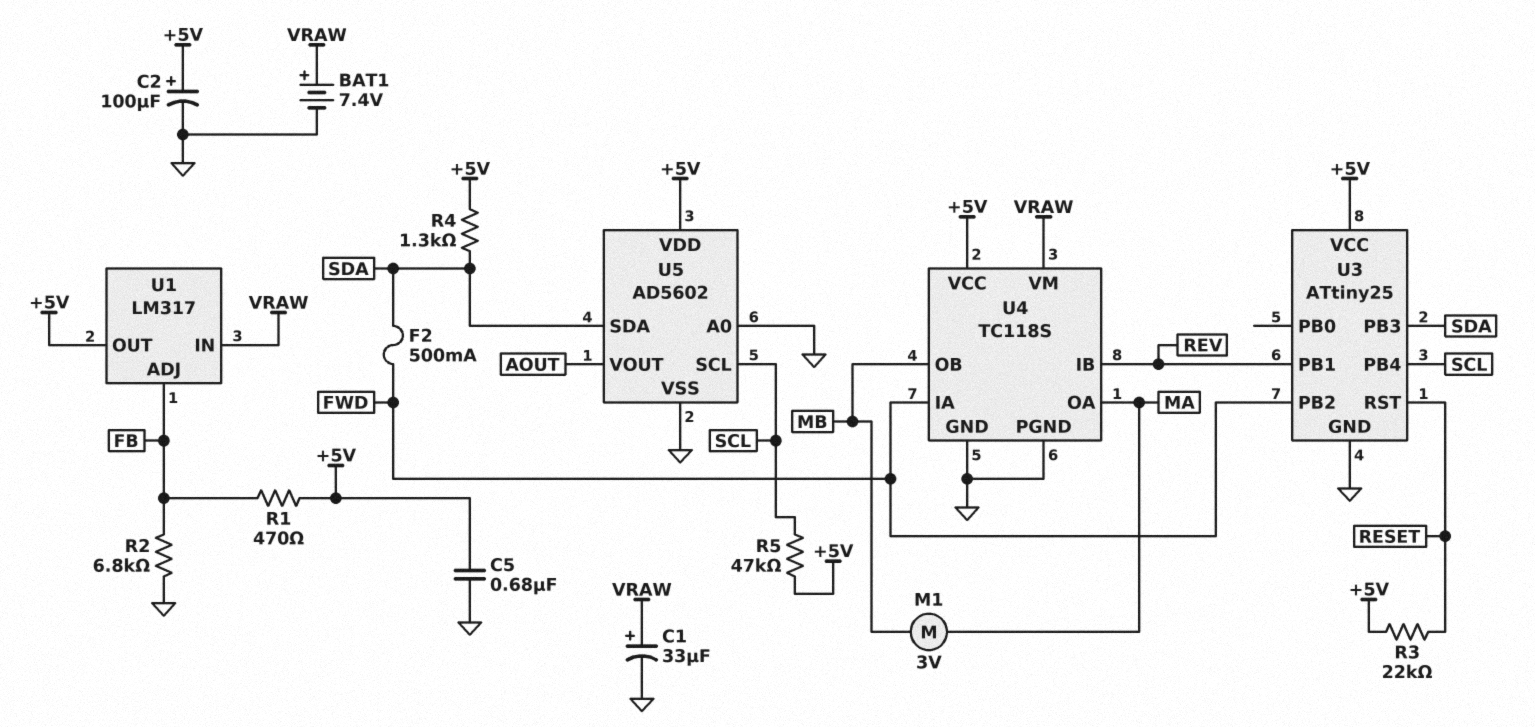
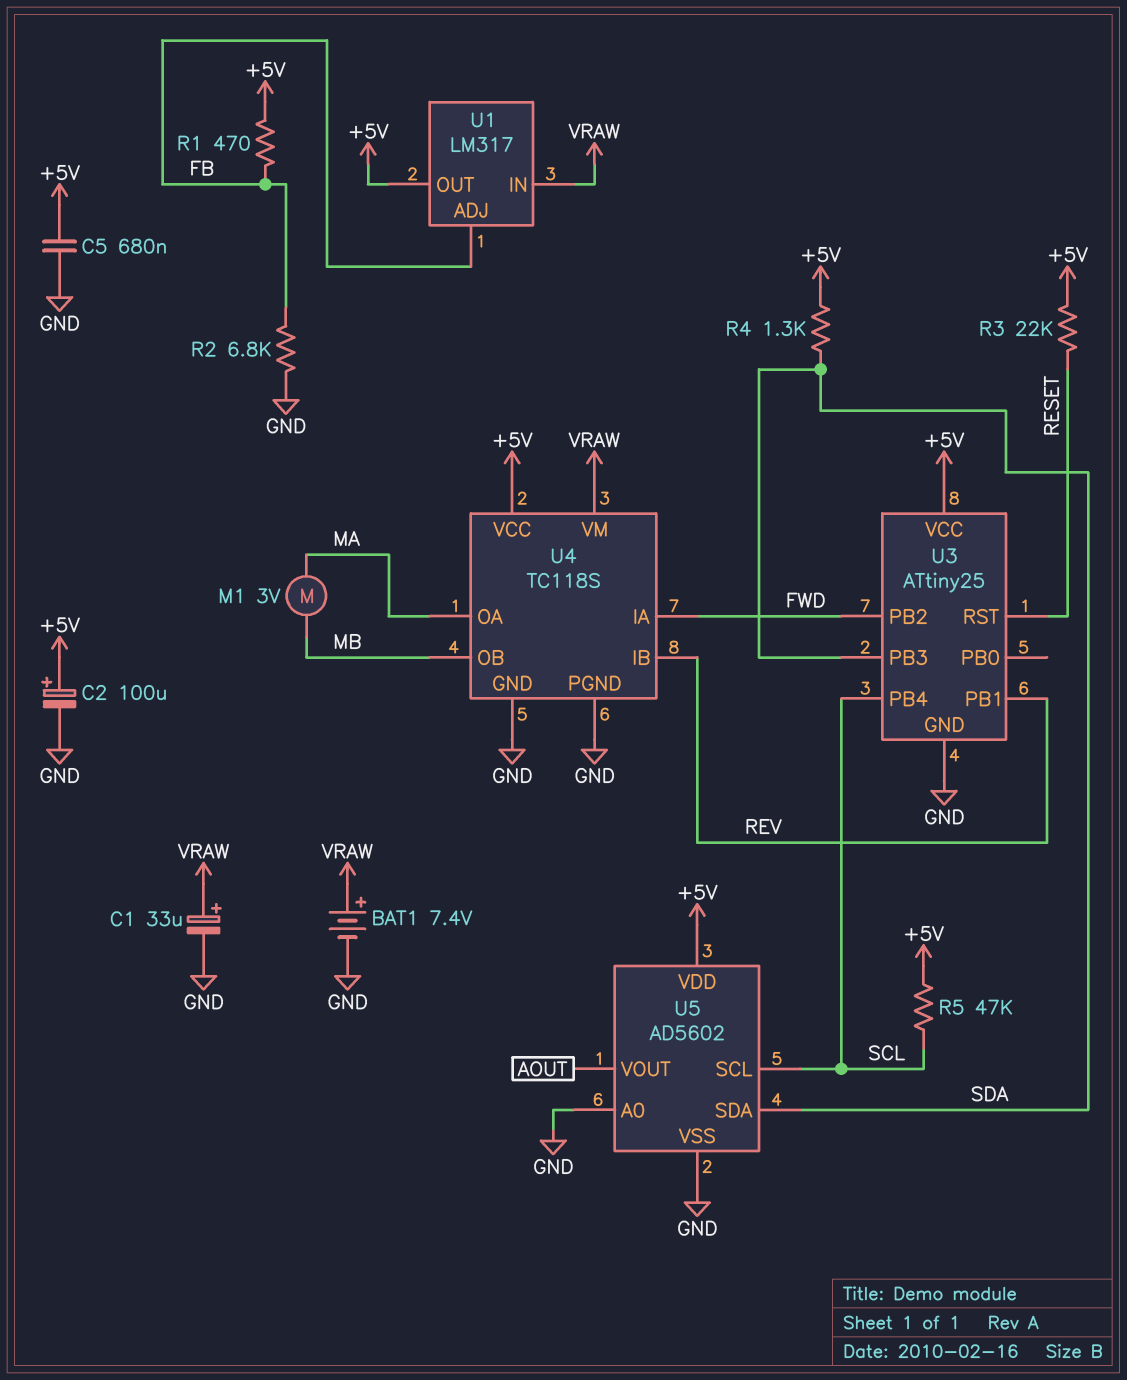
F2: 500mA (FWD, SDA) -> none

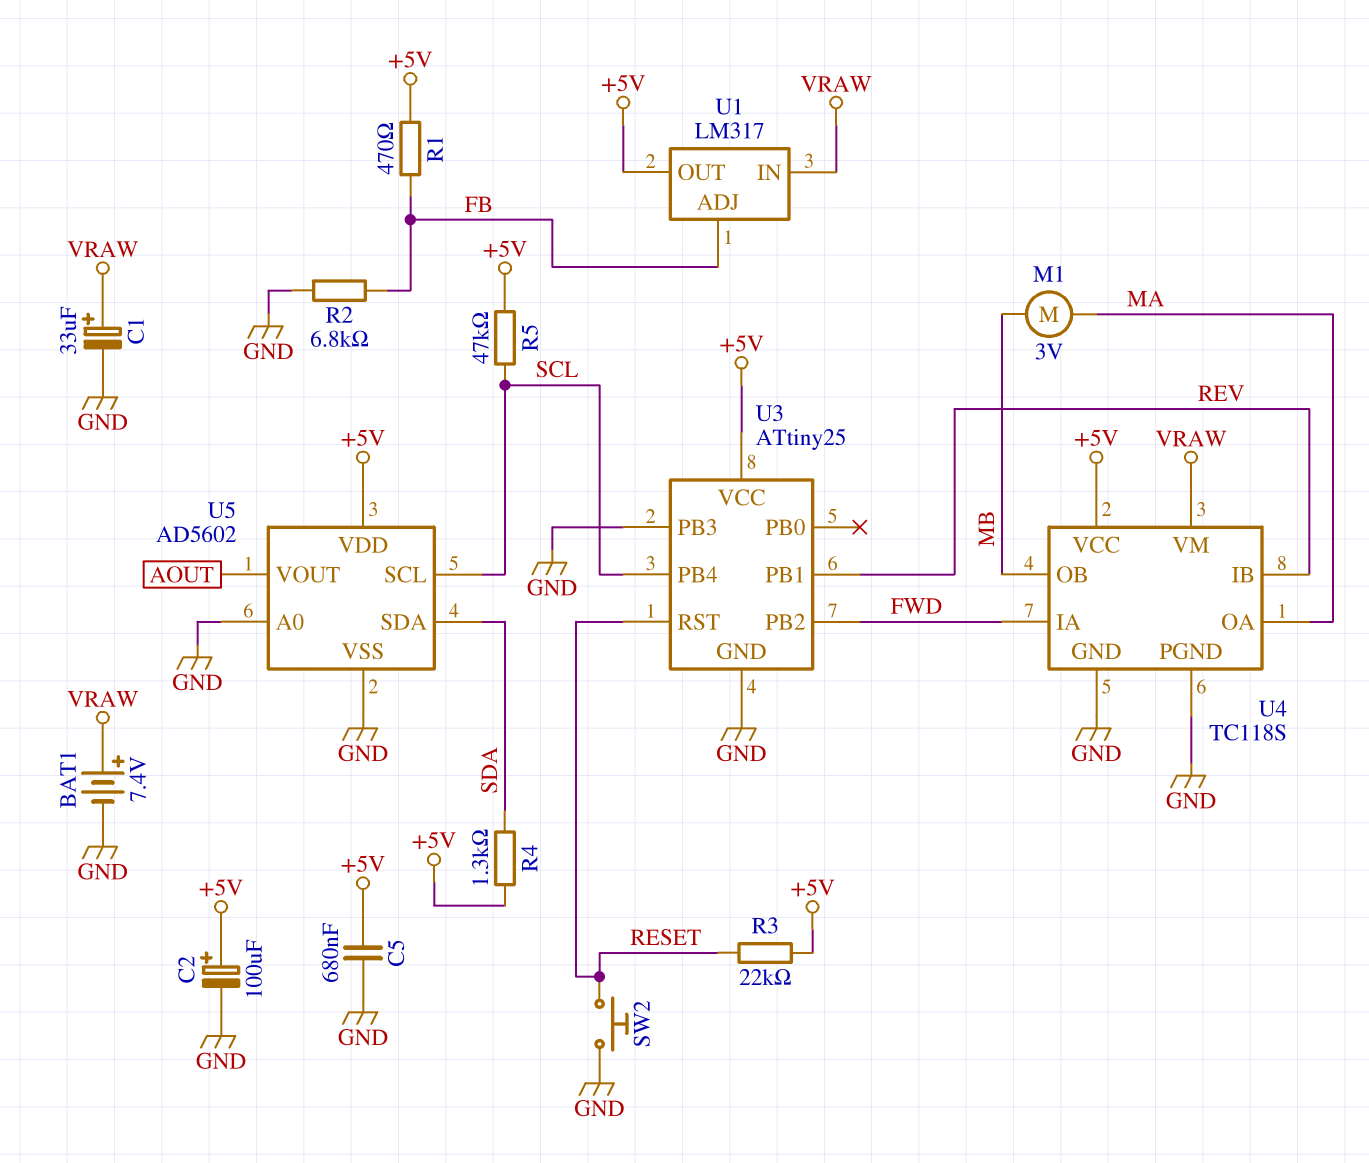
SW2: none -> button (GND, RESET)
U3 pin PB3: SDA -> GND

